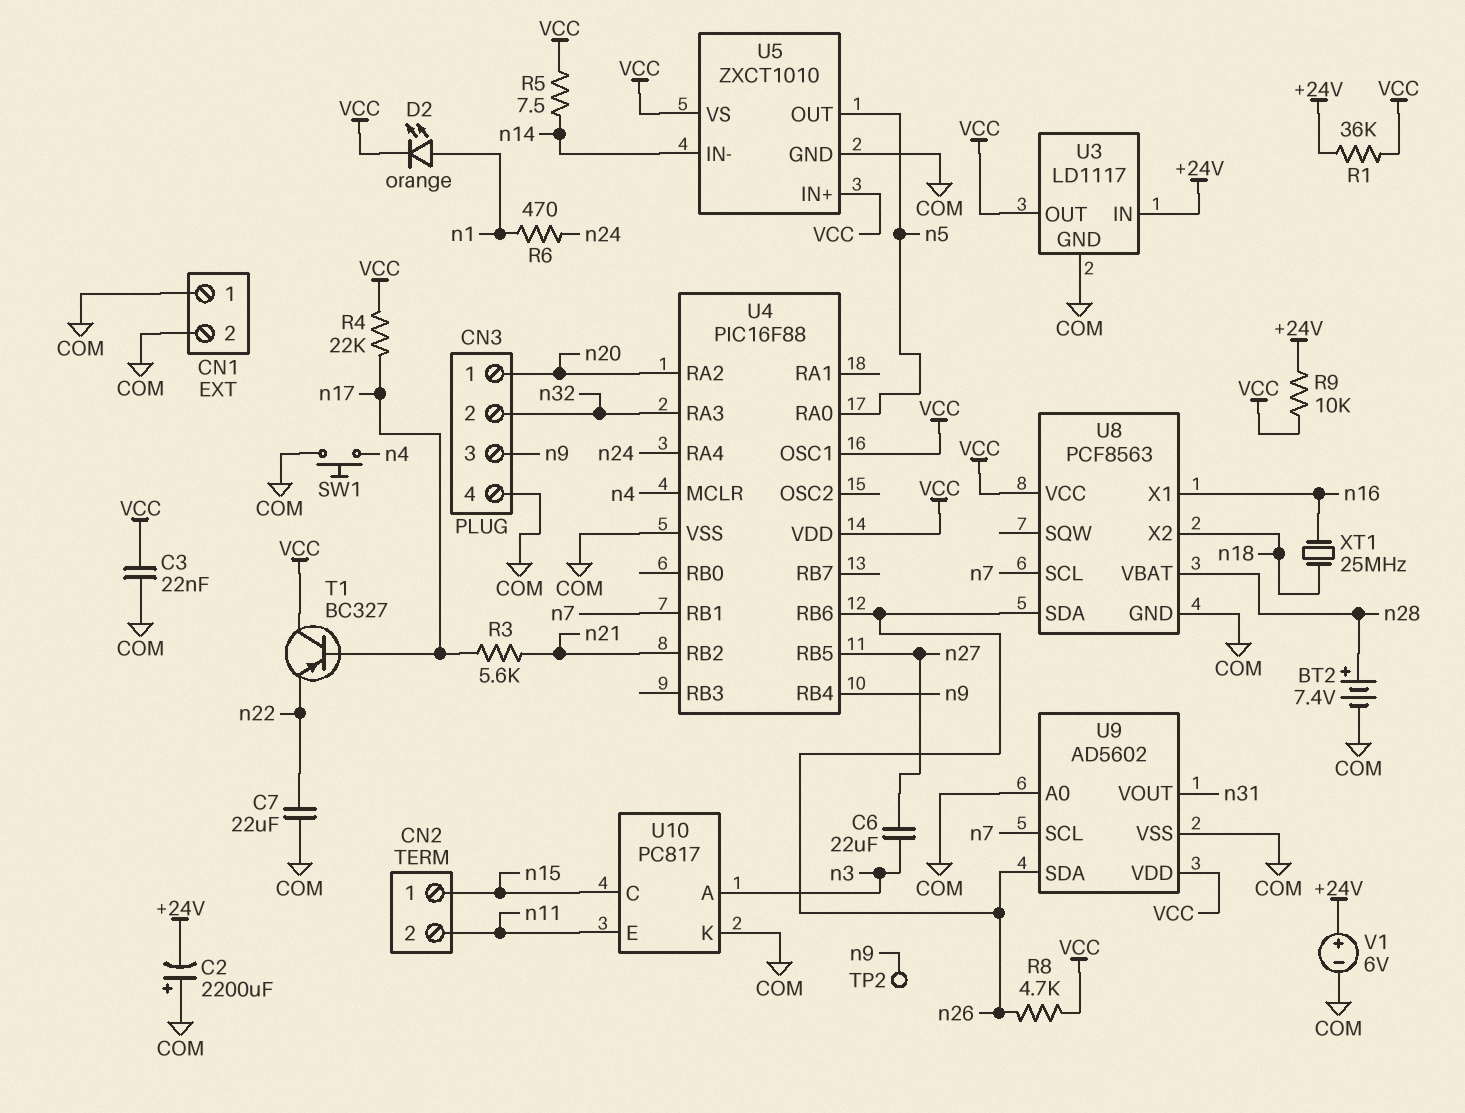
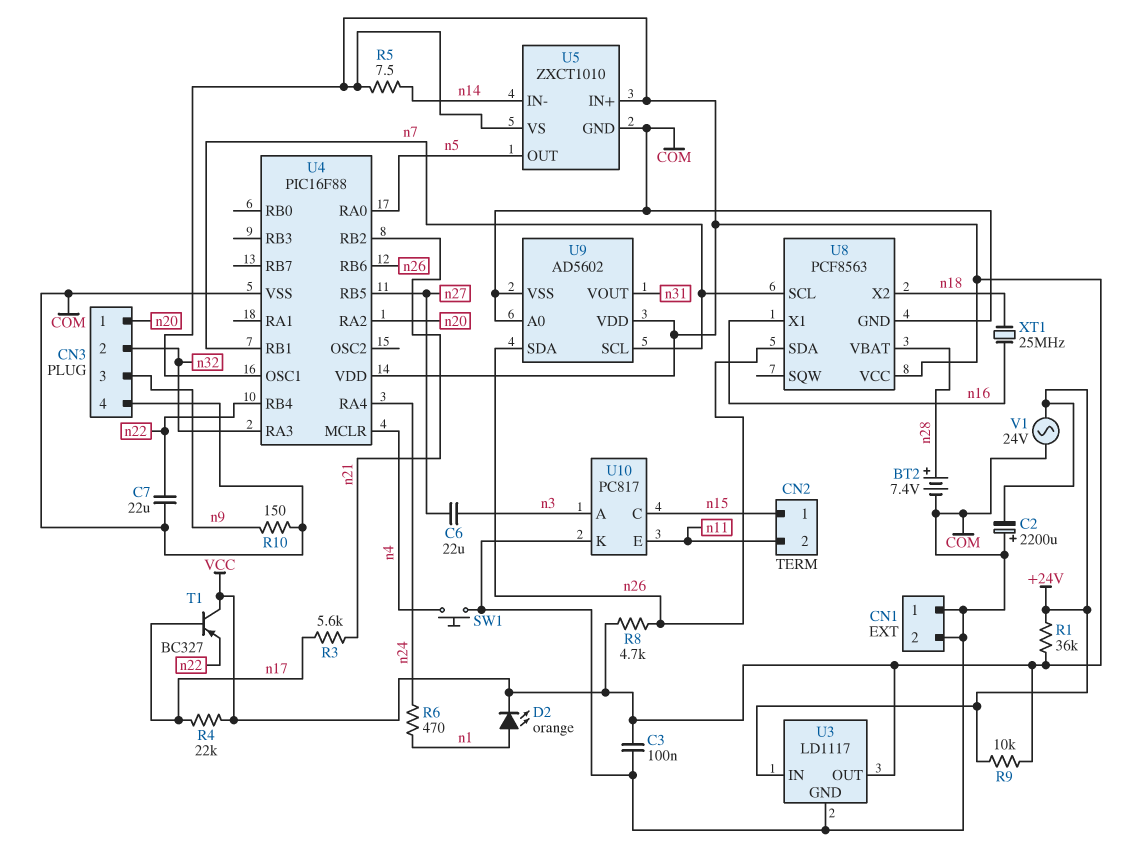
C3: 22nF (COM, VCC) -> 100nF (COM, VCC)
R10: none -> 150 (COM, n9)
TP2: test point (n9) -> none
U4 pin RB4: n9 -> n22
V1: 6V (plus +24V, minus COM) -> AC 24V (+24V, COM)

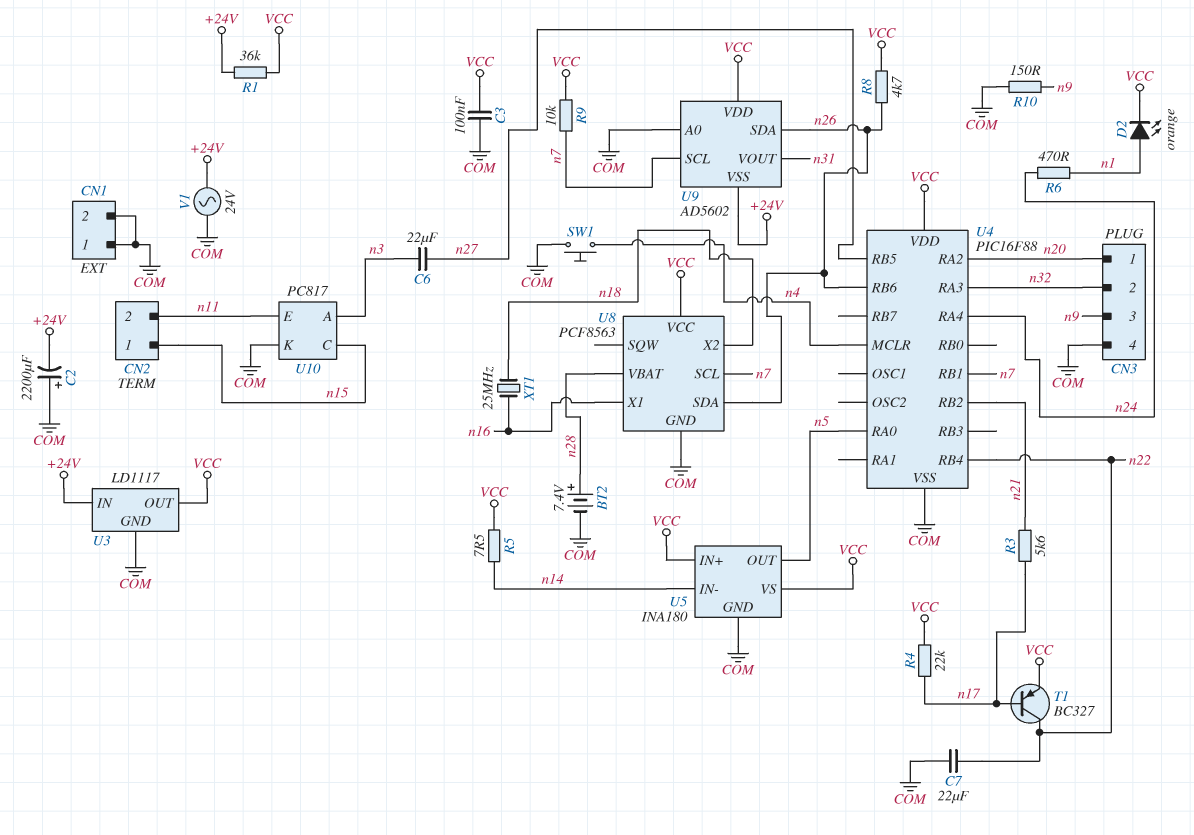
R9: 10k (+24V, VCC) -> 10k (VCC, n7)
T1: PNP BC327 (B n17, C VCC, E n22) -> PNP BC327 (B n17, C n22, E VCC)
U4 pin OSC1: VCC -> none
U5: ZXCT1010 -> INA180
U9 pin VSS: COM -> +24V

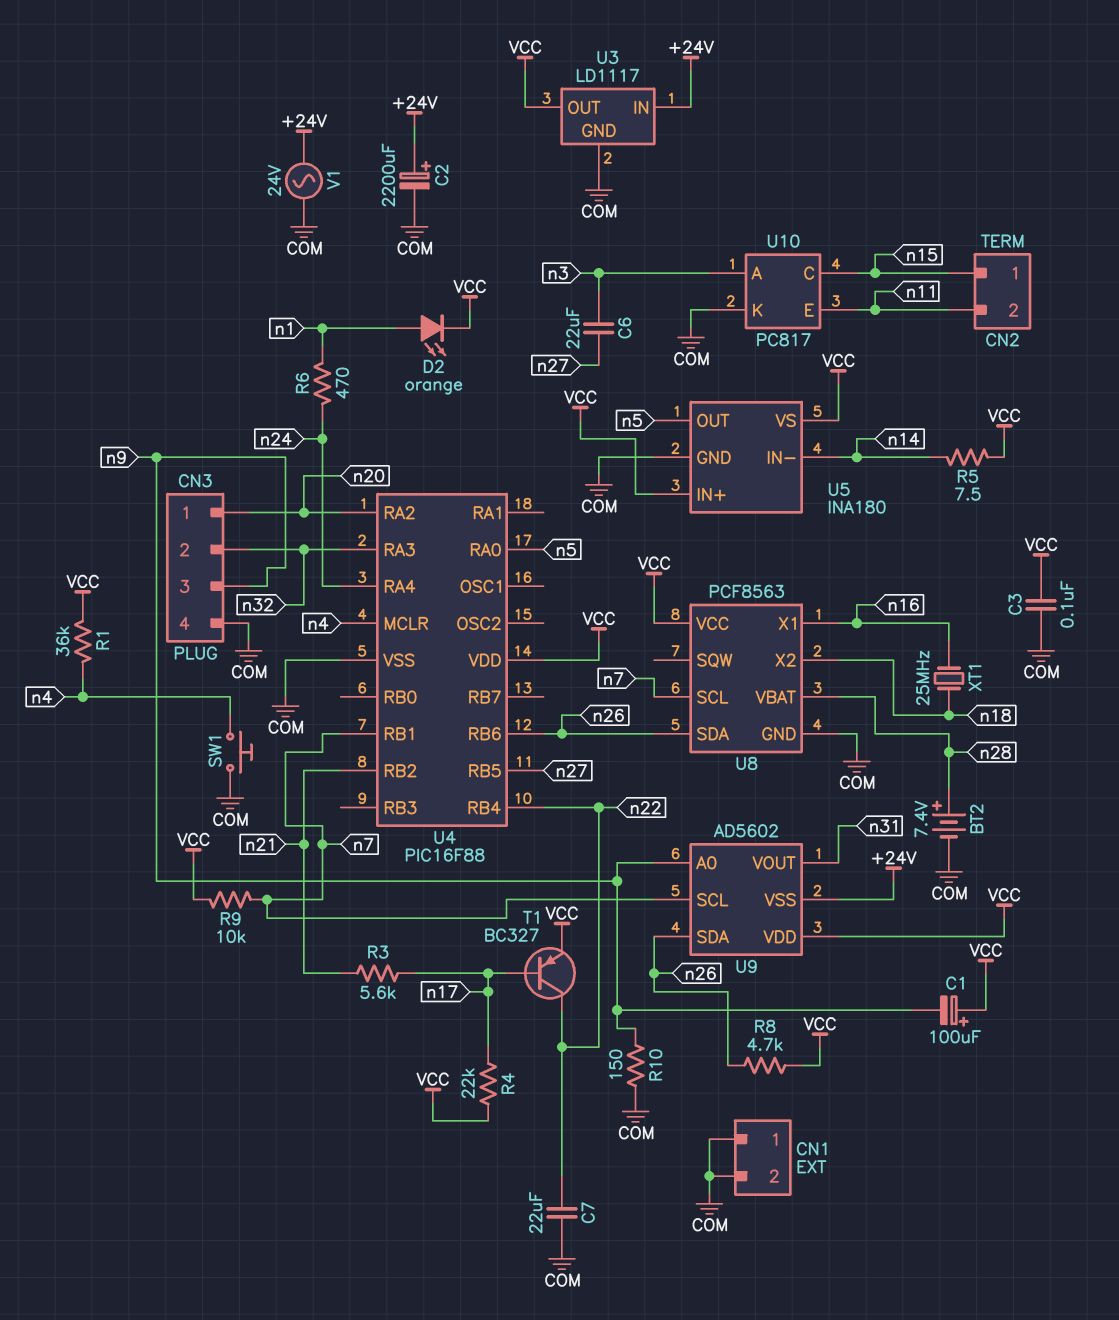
C1: none -> 100uF (plus VCC, minus n9)
C2: 2200uF (plus COM, minus +24V) -> 2200uF (plus +24V, minus COM)
R1: 36k (+24V, VCC) -> 36k (VCC, n4)
U9 pin A0: COM -> n9

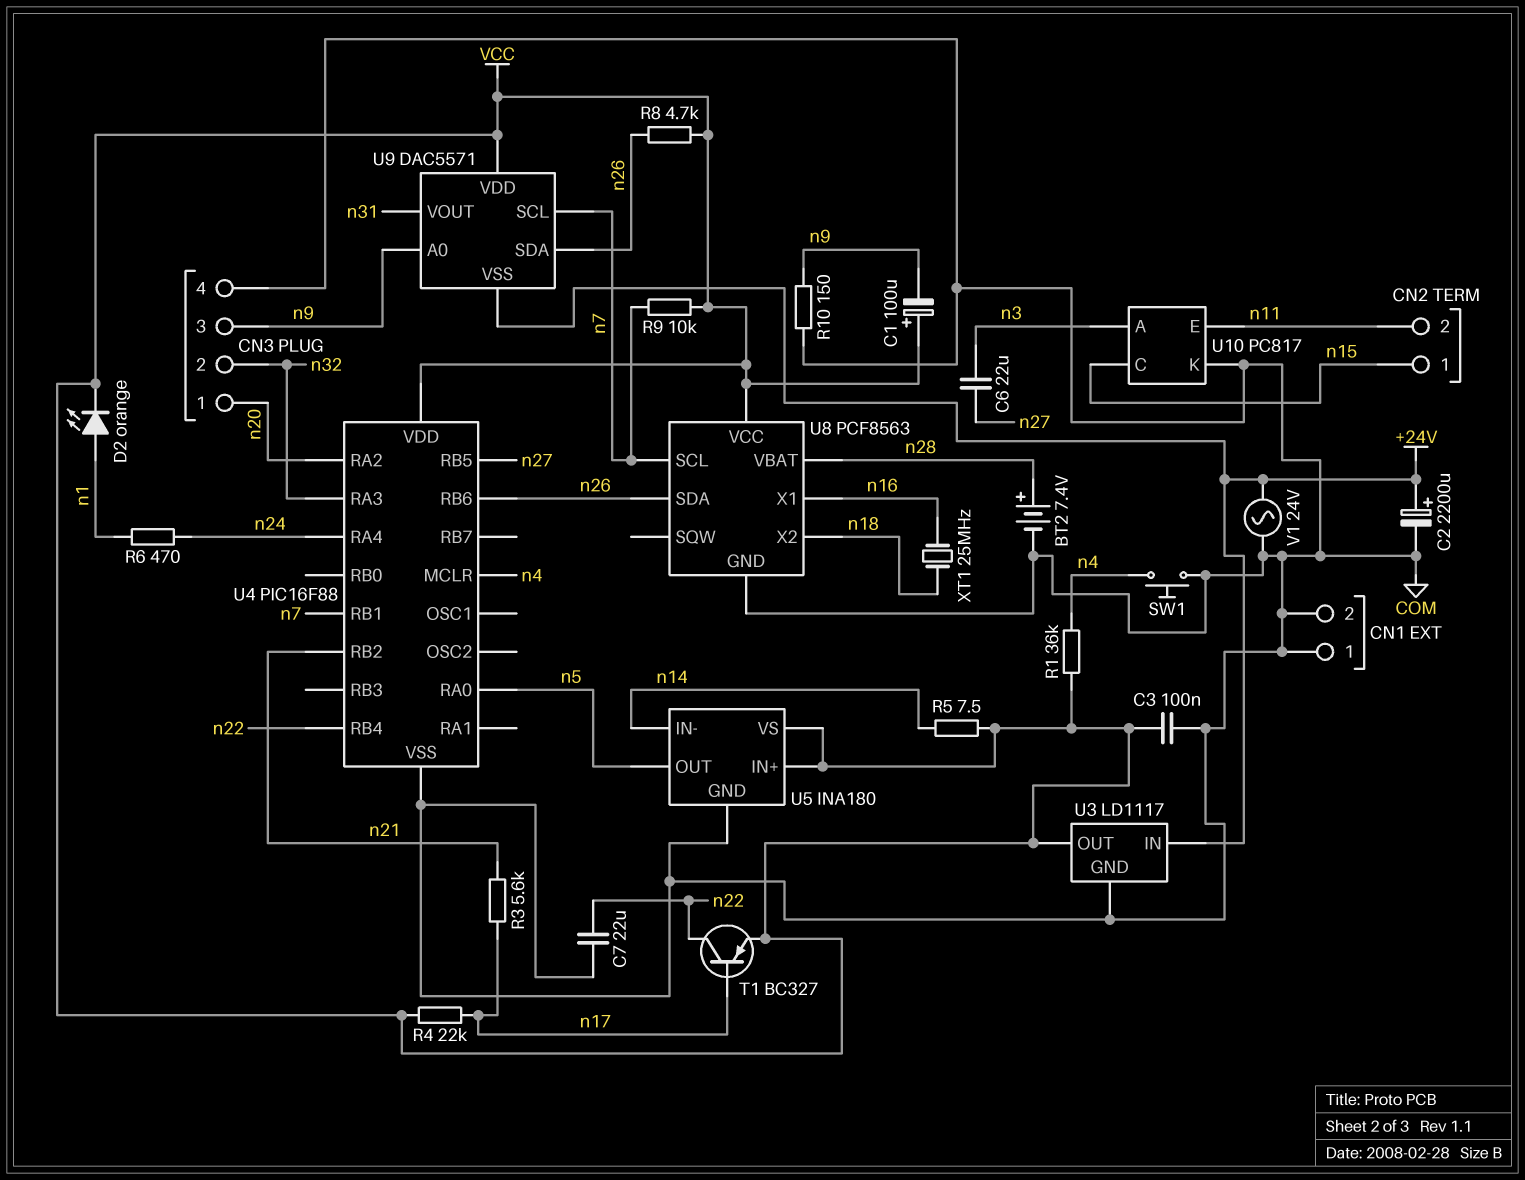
U9: AD5602 -> DAC5571

